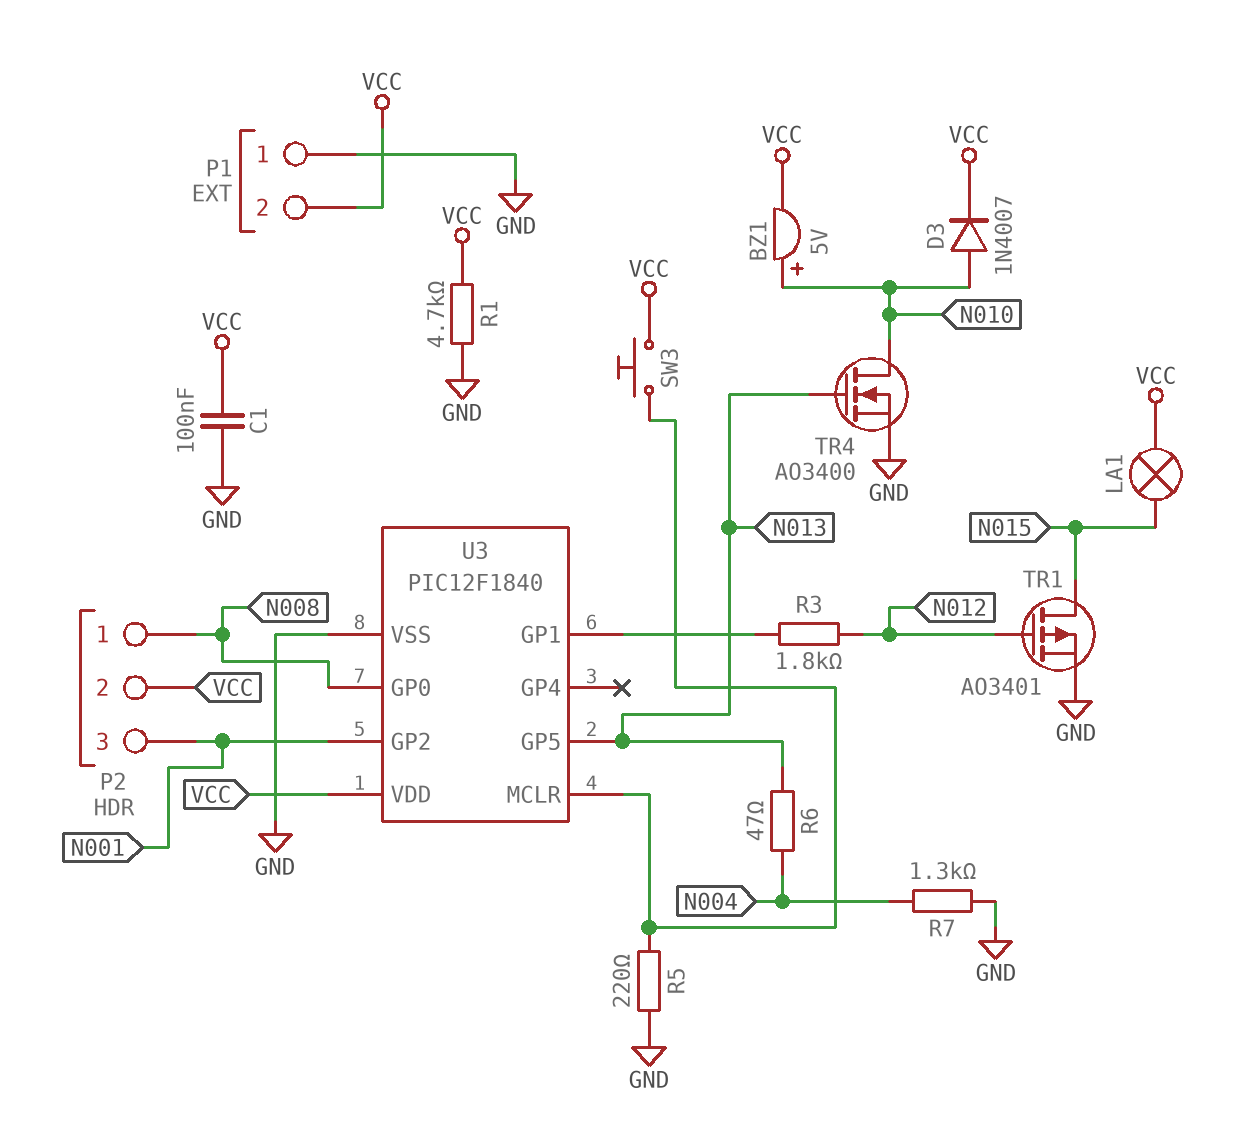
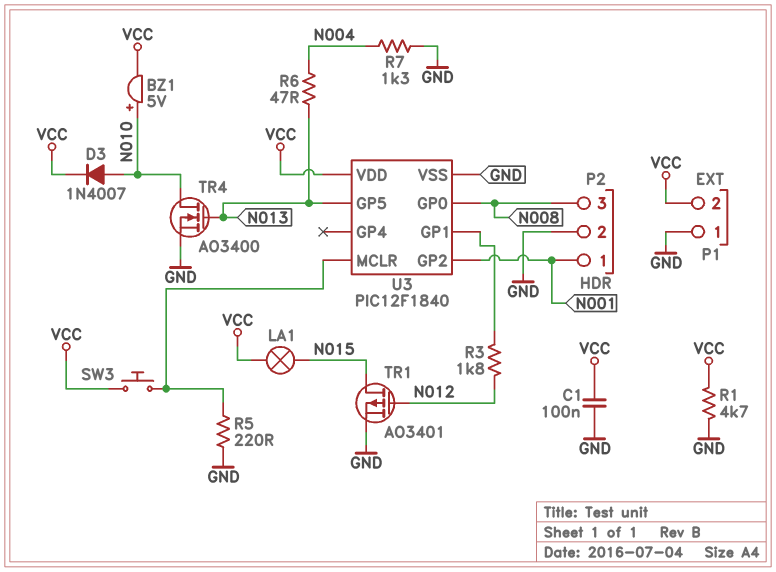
P2 pin 1: N008 -> N001
P2 pin 2: VCC -> GND
P2 pin 3: N001 -> N008

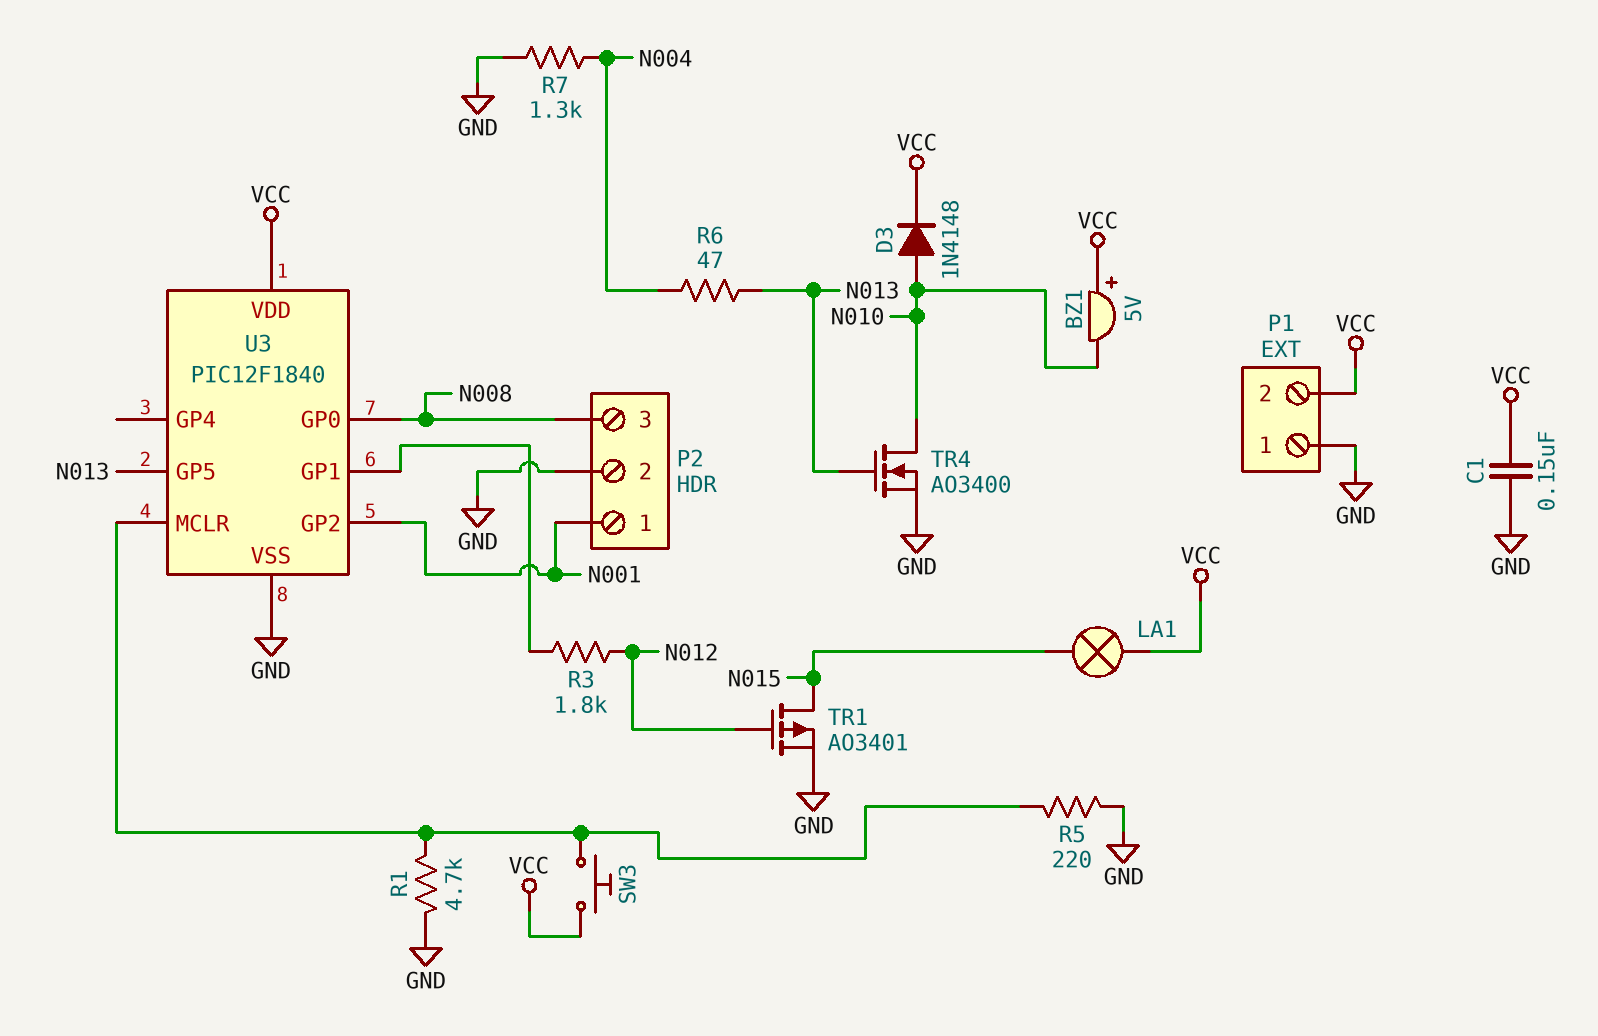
BZ1: buzzer 5V (plus N010, minus VCC) -> buzzer 5V (plus VCC, minus N010)
C1: 100nF (GND, VCC) -> 150nF (GND, VCC)
D3: diode 1N4007 (A N010, K VCC) -> diode 1N4148 (A N010, K VCC)
R1: 4.7k (GND, VCC) -> 4.7k (GND, U3/MCLR)

